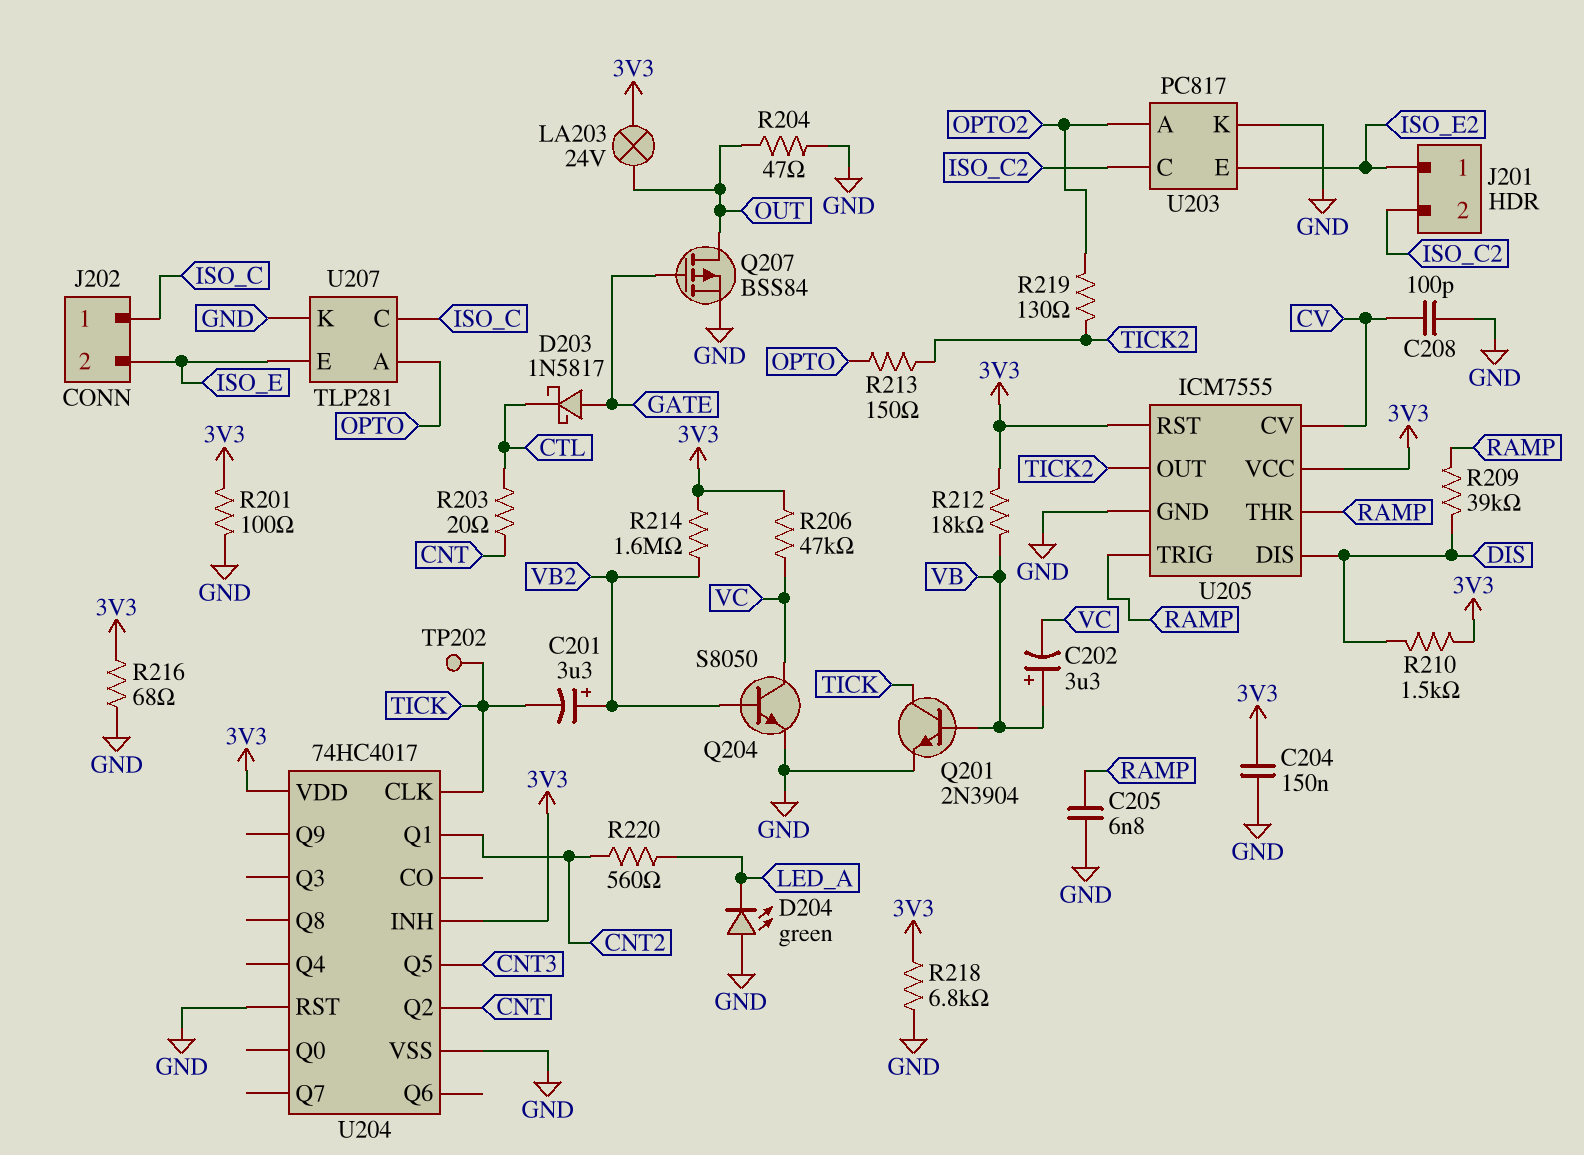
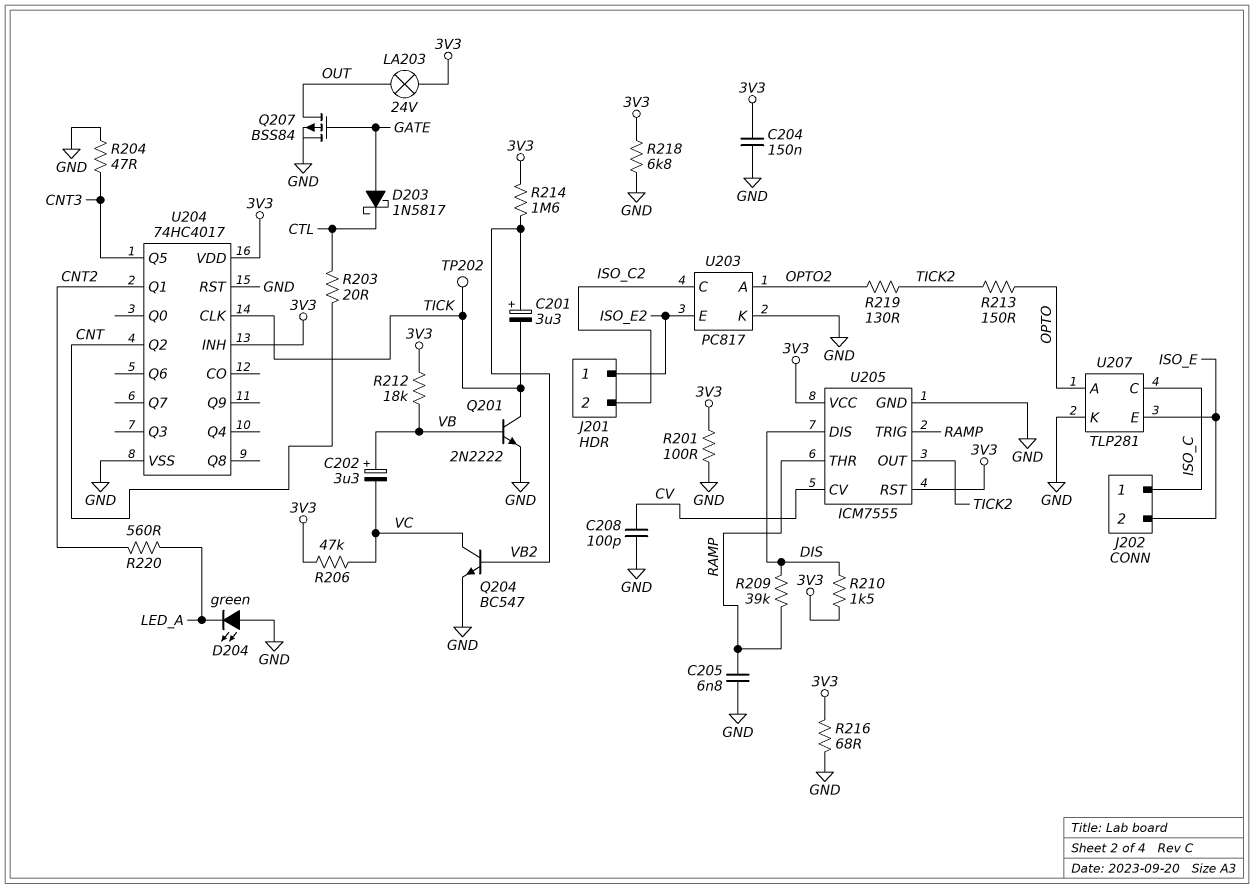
Q201: NPN 2N3904 (B VB, C TICK, E GND) -> NPN 2N2222 (B VB, C TICK, E GND)
Q204: NPN S8050 (B VB2, C VC, E GND) -> NPN BC547 (B VB2, C VC, E GND)
R204: 47 (GND, OUT) -> 47 (CNT3, GND)

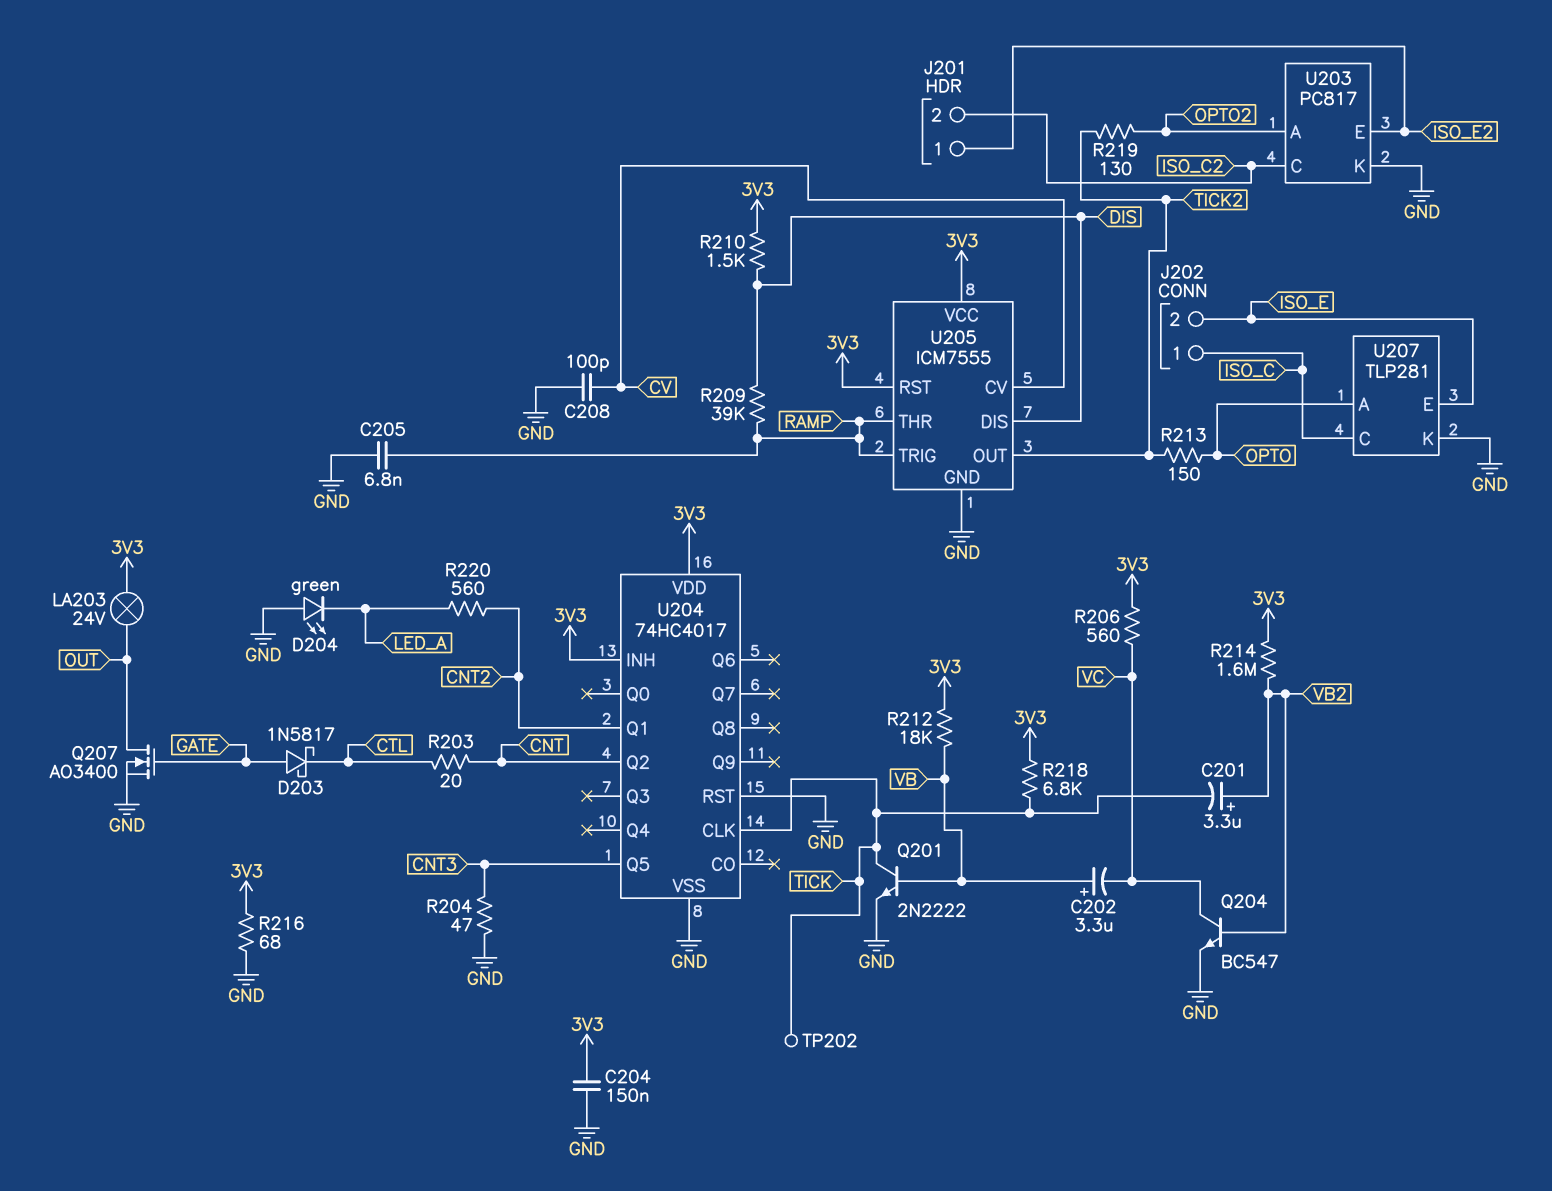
Q207: PMOS BSS84 (G GATE, D OUT, S GND) -> NMOS AO3400 (G GATE, D OUT, S GND)
R201: 100 (3V3, GND) -> none
R206: 47k (3V3, VC) -> 560 (3V3, VC)
R218: 6.8k (3V3, GND) -> 6.8k (3V3, TICK)

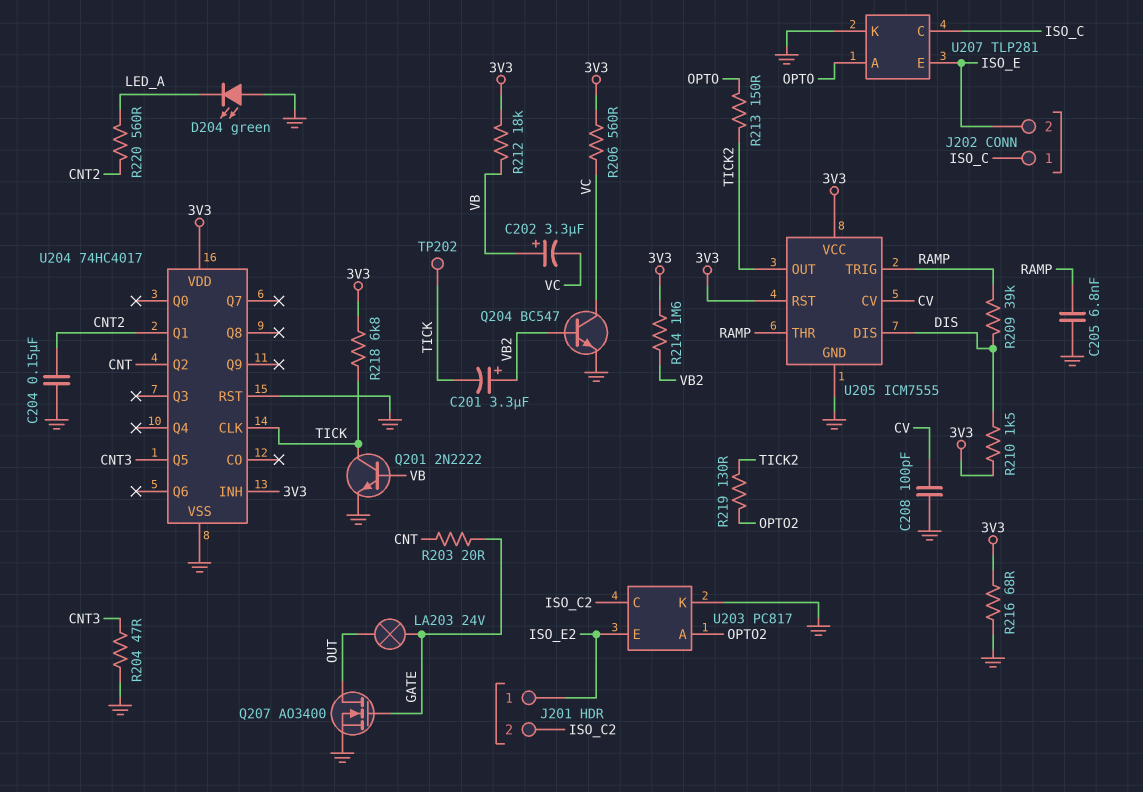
C204: 150nF (3V3, GND) -> 150nF (CNT2, GND)
D203: schottky 1N5817 (A GATE, K CTL) -> none
LA203: lamp 24V (3V3, OUT) -> lamp 24V (GATE, OUT)
R203: 20 (CNT, CTL) -> 20 (CNT, GATE)

